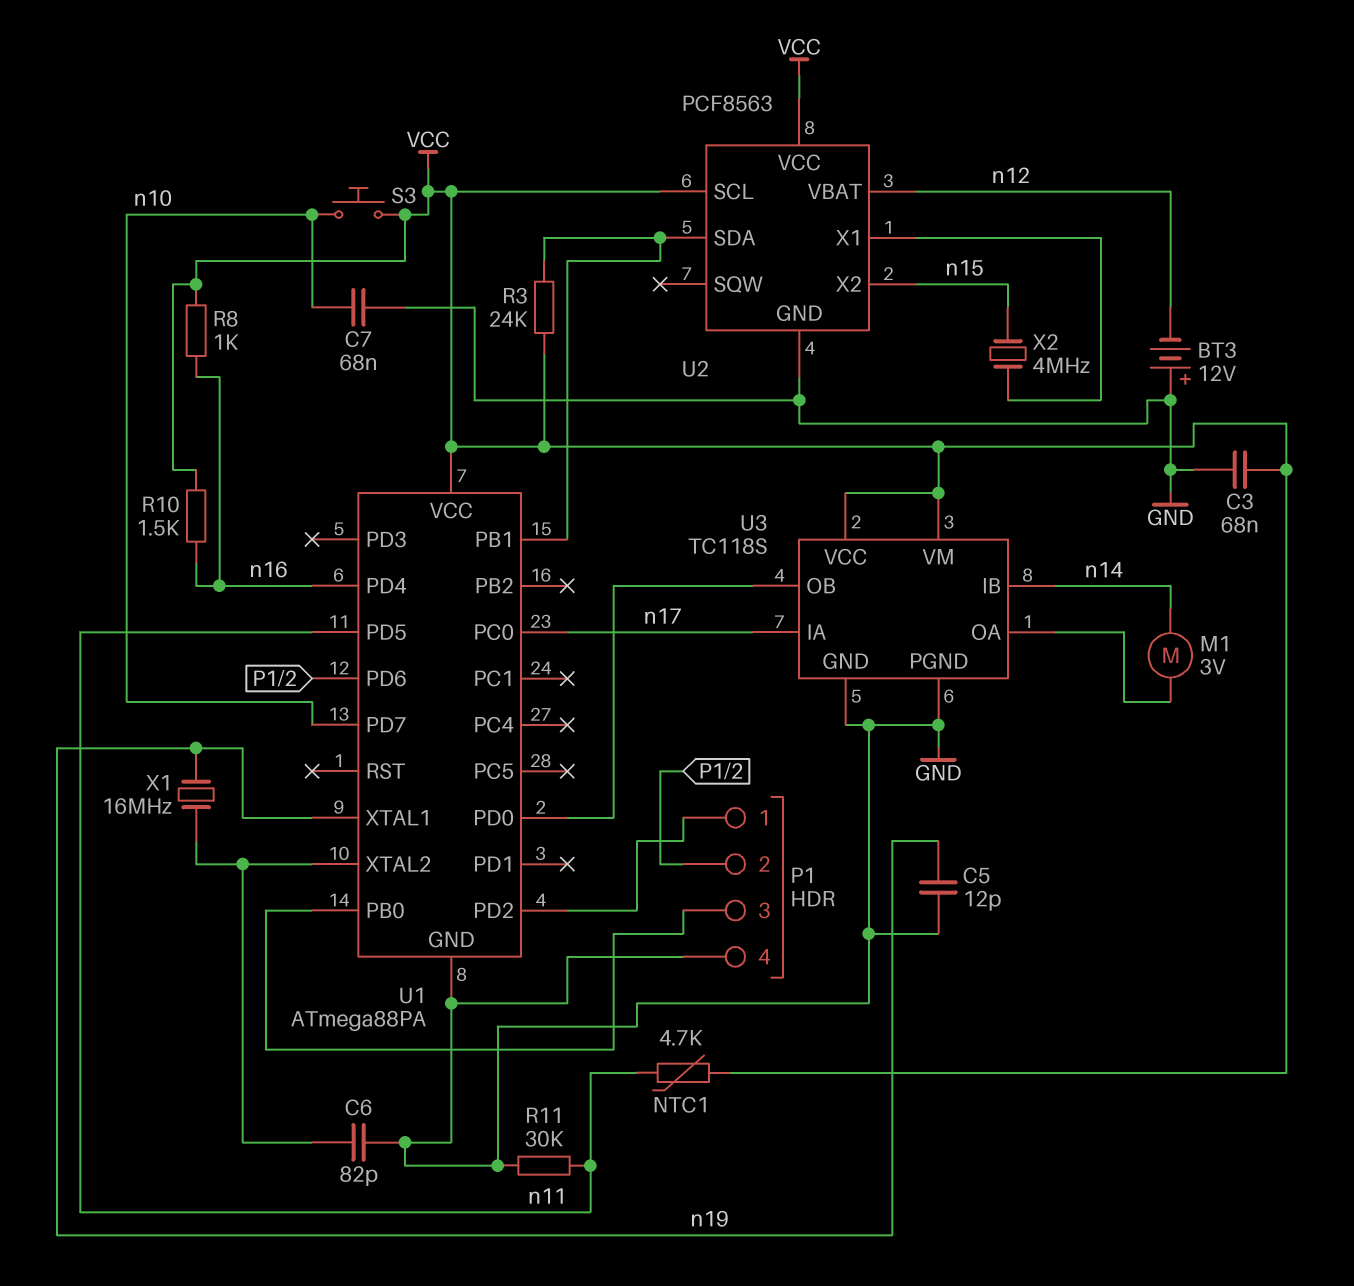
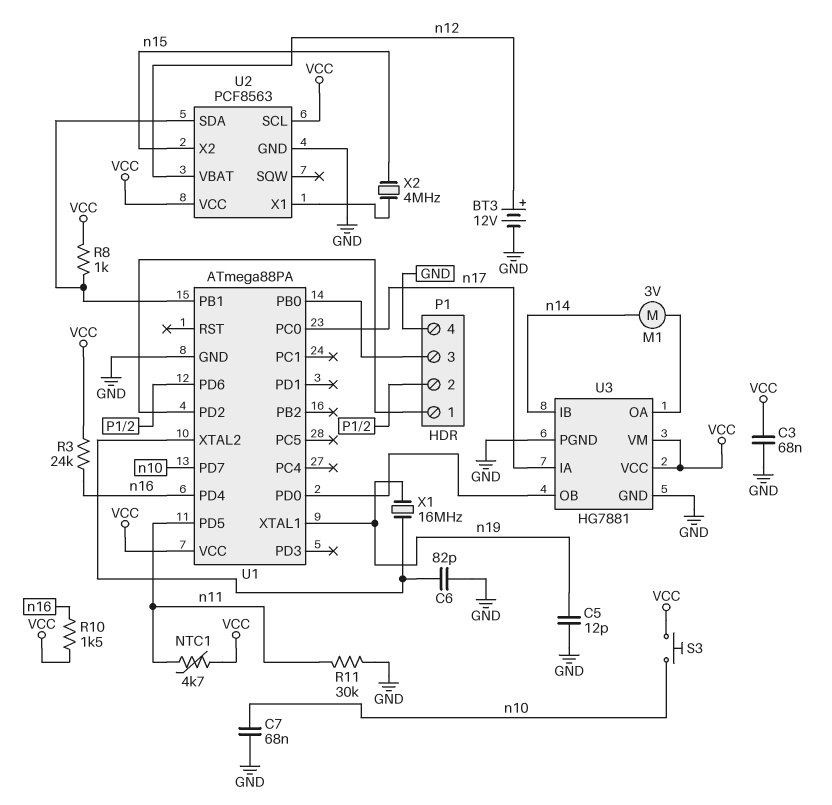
BT3: 12V (plus GND, minus n12) -> 12V (plus n12, minus GND)
R3: 24k (U1/PB1, VCC) -> 24k (VCC, n16)
R8: 1k (VCC, n16) -> 1k (U1/PB1, VCC)
U3: TC118S -> HG7881

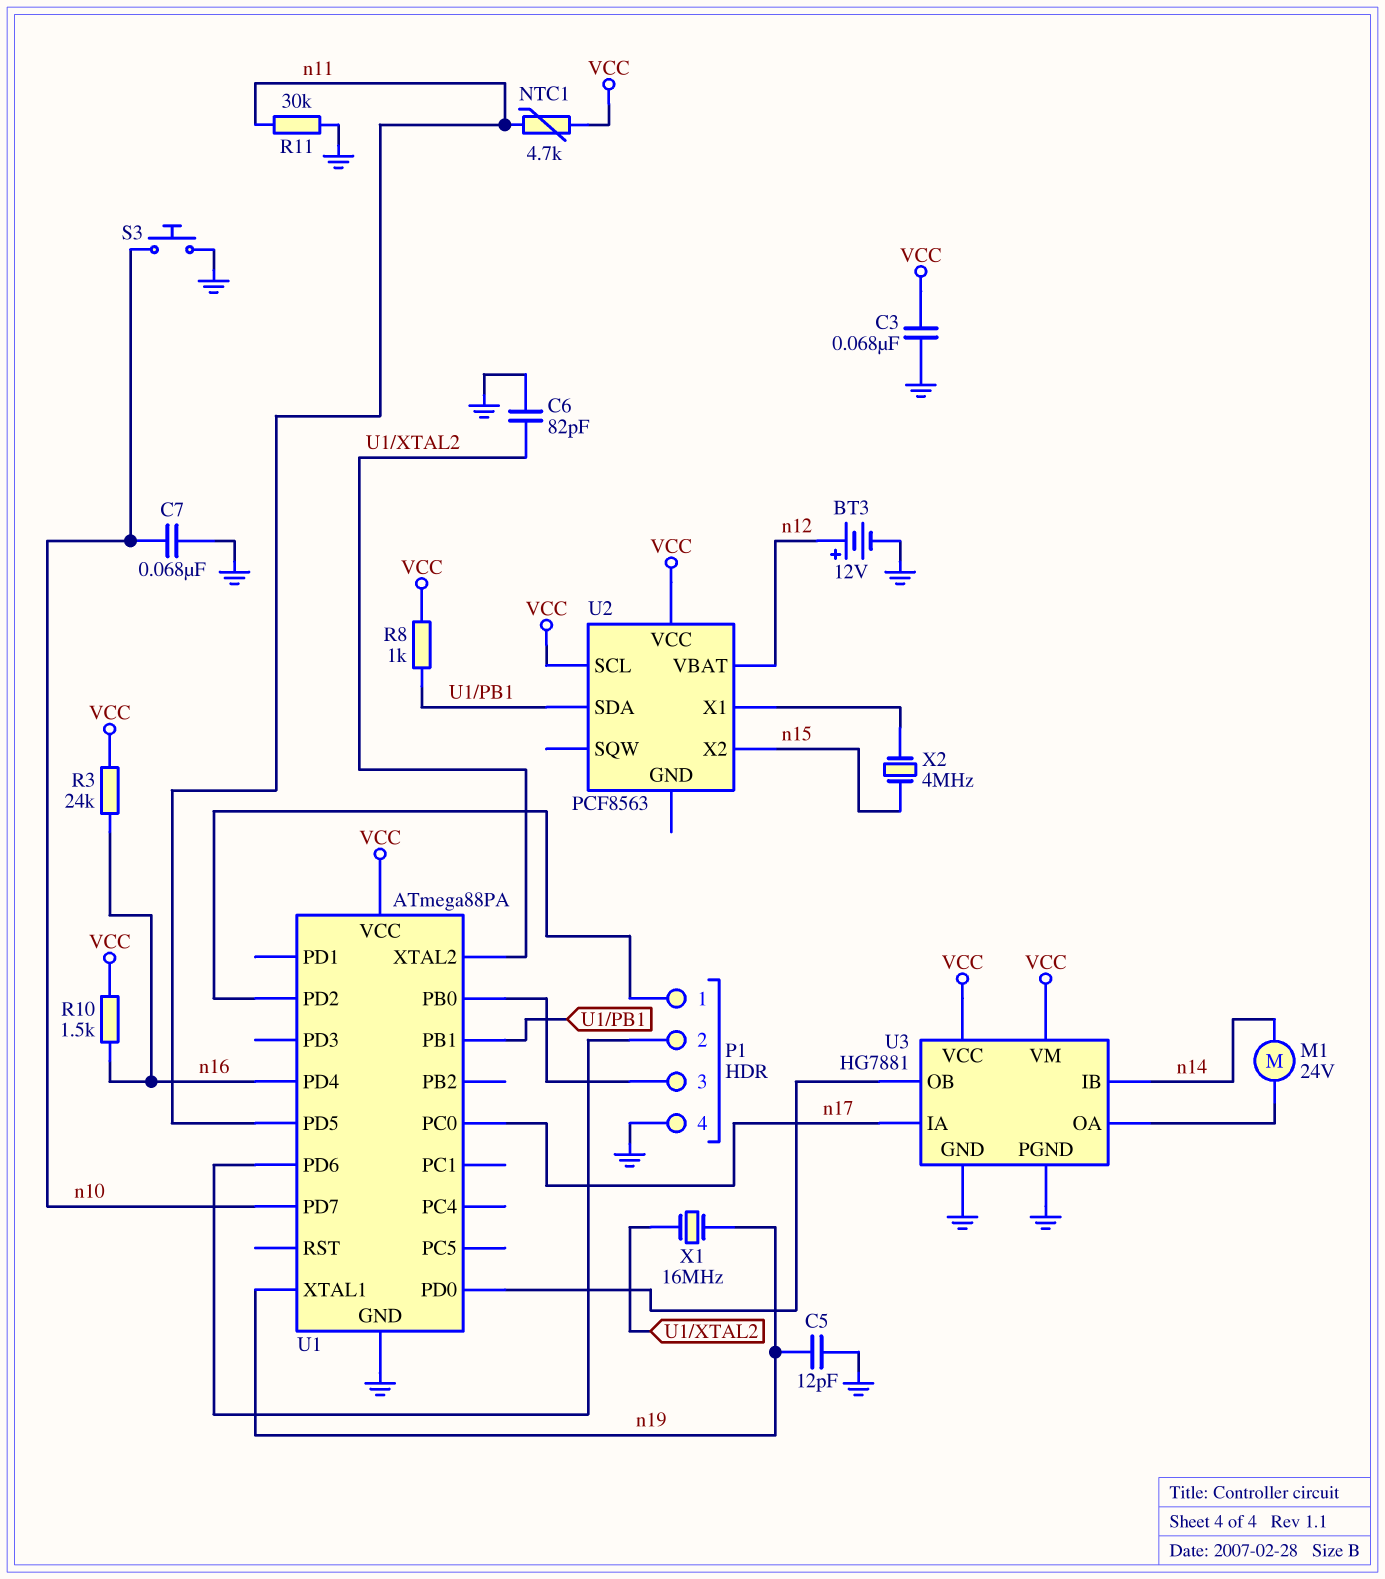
M1: motor 3V (U3/OA, n14) -> motor 24V (U3/OA, n14)
S3: button (VCC, n10) -> button (GND, n10)
U2 pin GND: GND -> none

